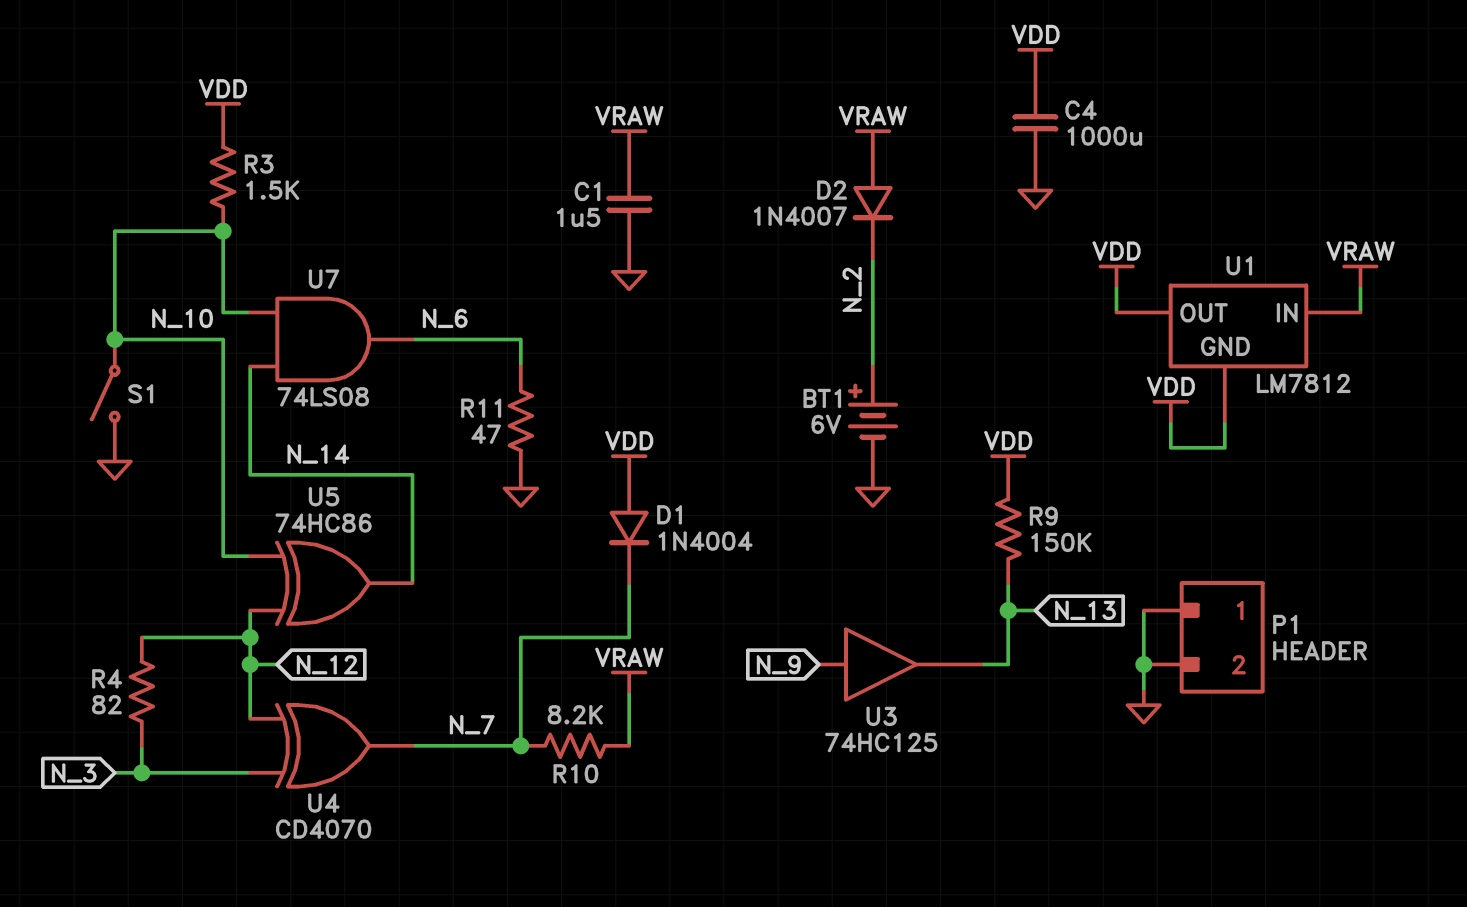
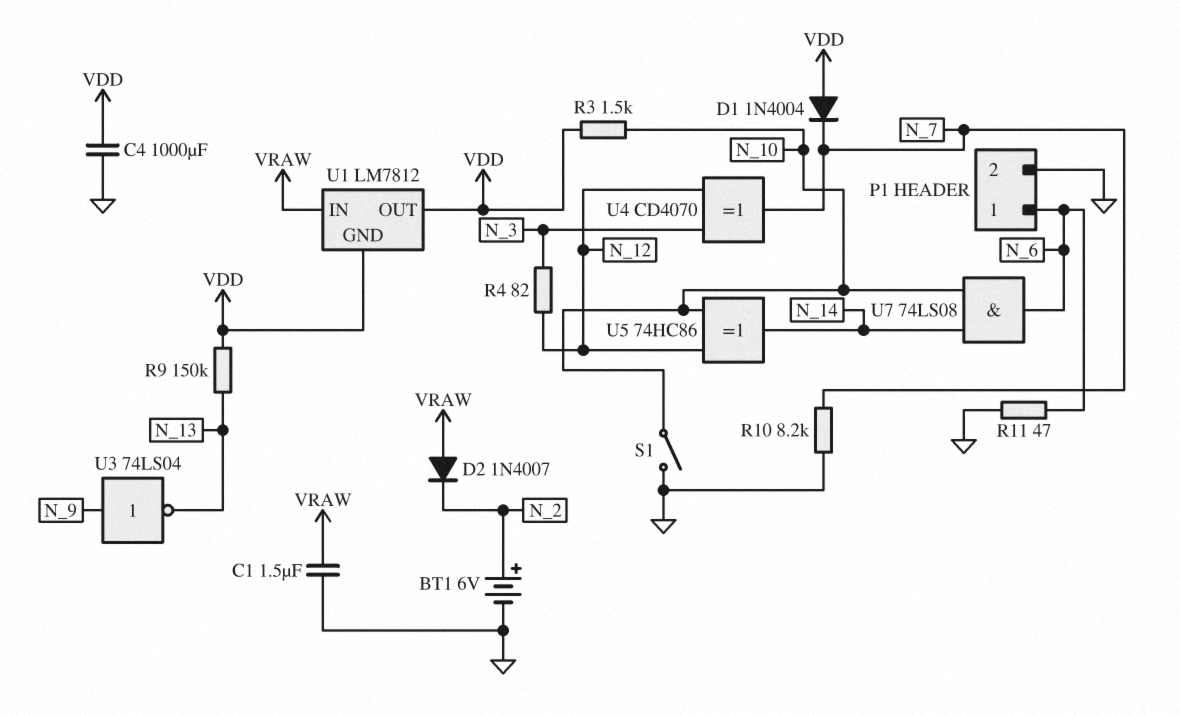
P1 pin 1: GND -> N_6
R10: 8.2k (N_7, VRAW) -> 8.2k (GND, N_7)
U3: buffer 74HC125 (in N_9, out N_13) -> NOT 74LS04 (in N_9, out N_13)

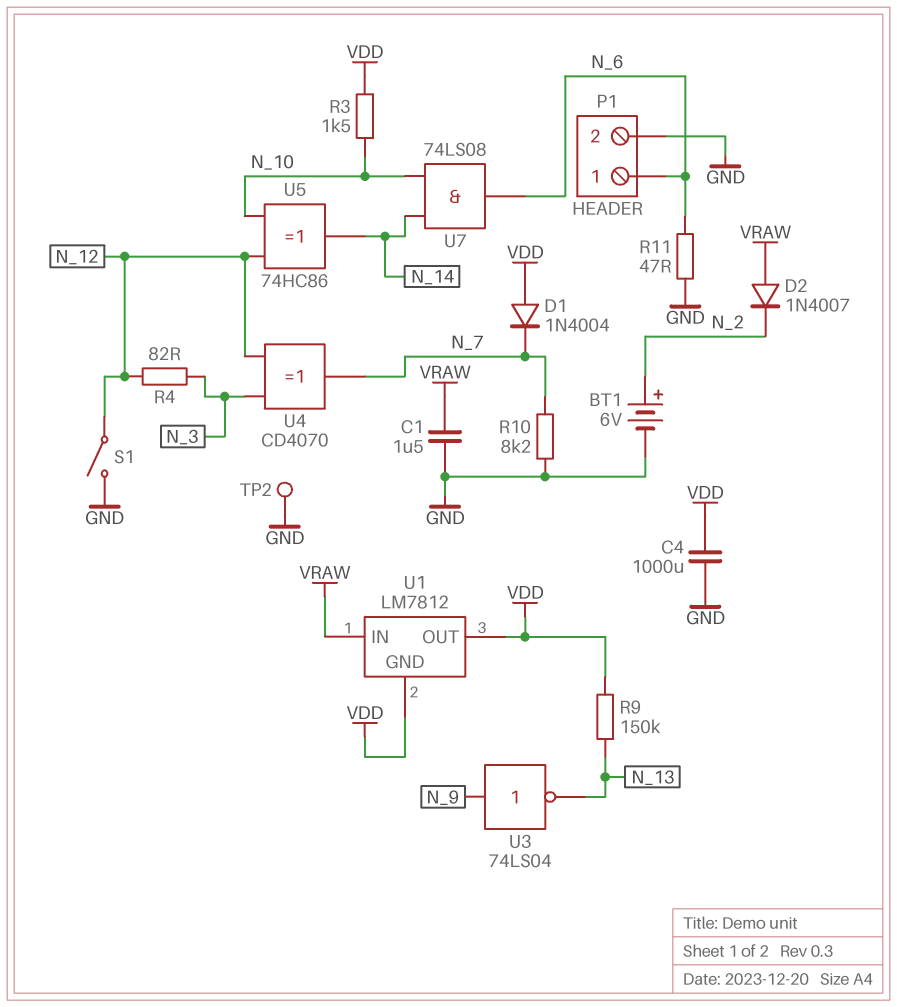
S1: switch (GND, N_10) -> switch (GND, N_12)
TP2: none -> test point (GND)

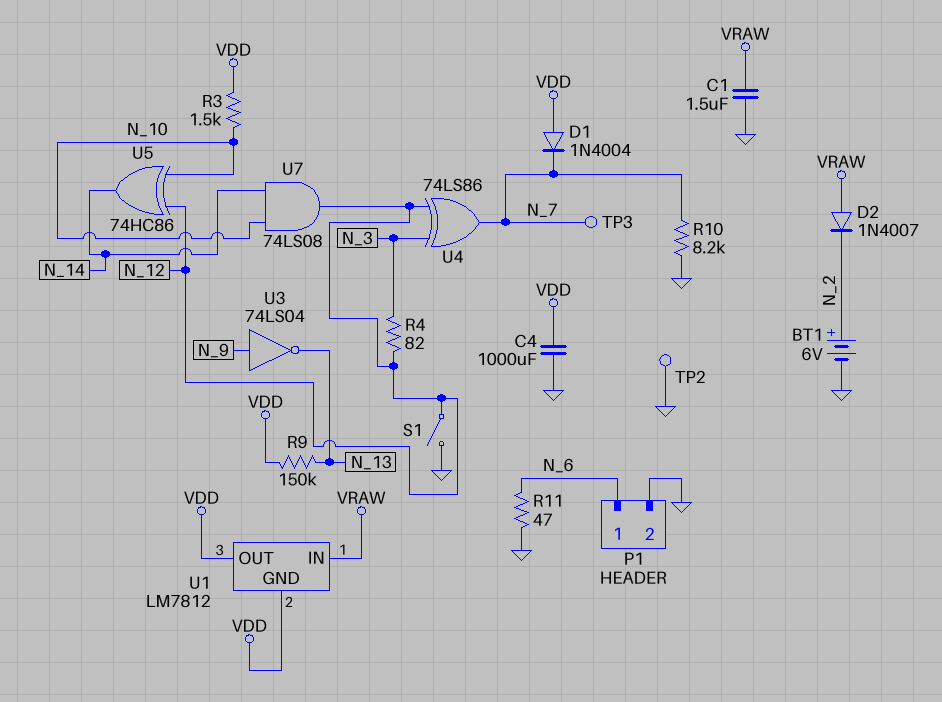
TP3: none -> test point (N_7)
U4: XOR CD4070 (in N_3, in N_12, out N_7) -> XOR 74LS86 (in N_3, in N_12, out N_7)
U7: AND 74LS08 (in N_10, in N_14, out N_6) -> AND 74LS08 (in N_10, in N_14, out N_12)

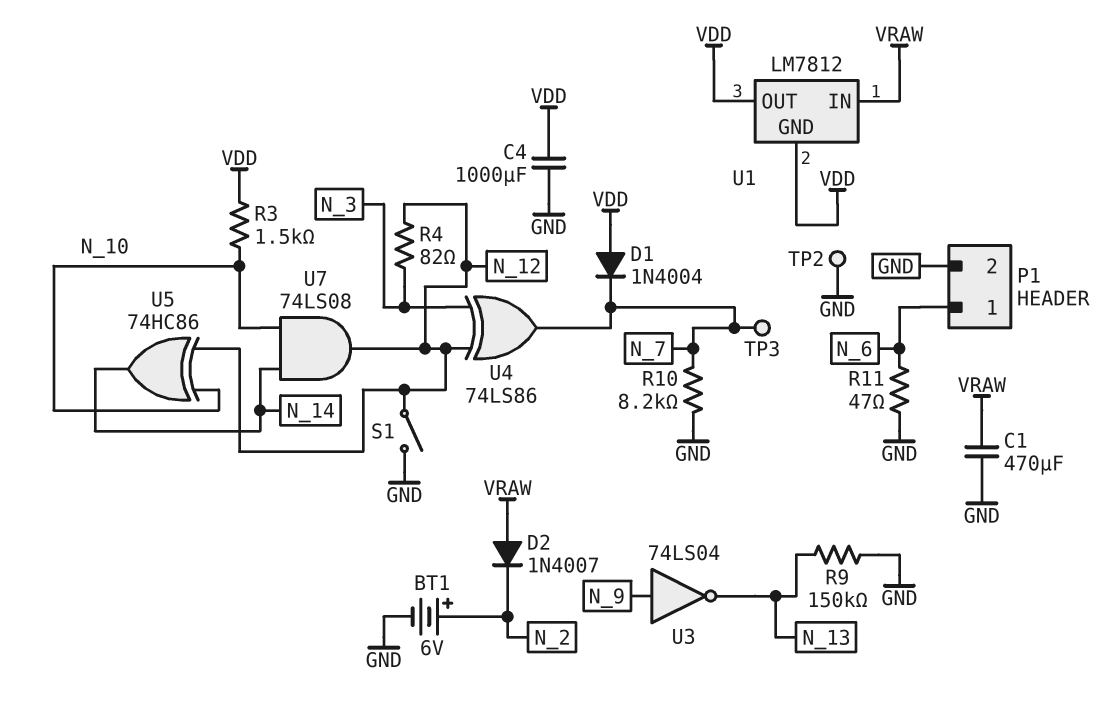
C1: 1.5uF (GND, VRAW) -> 470uF (GND, VRAW)
R9: 150k (N_13, VDD) -> 150k (GND, N_13)

